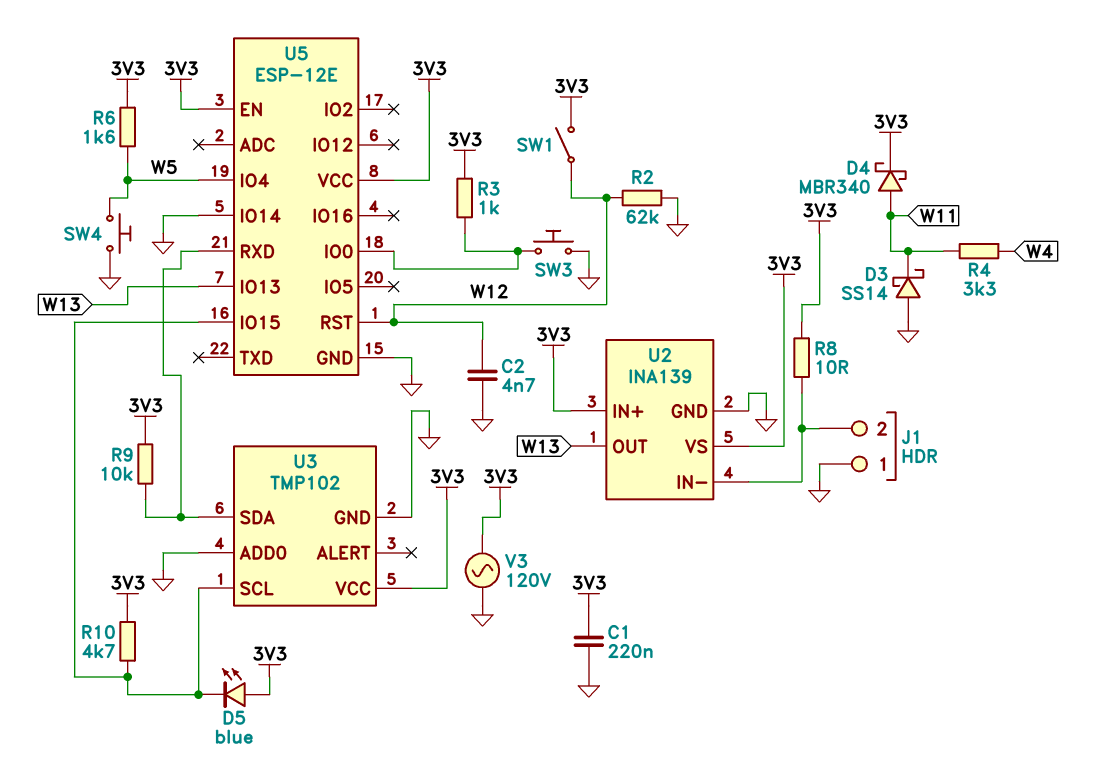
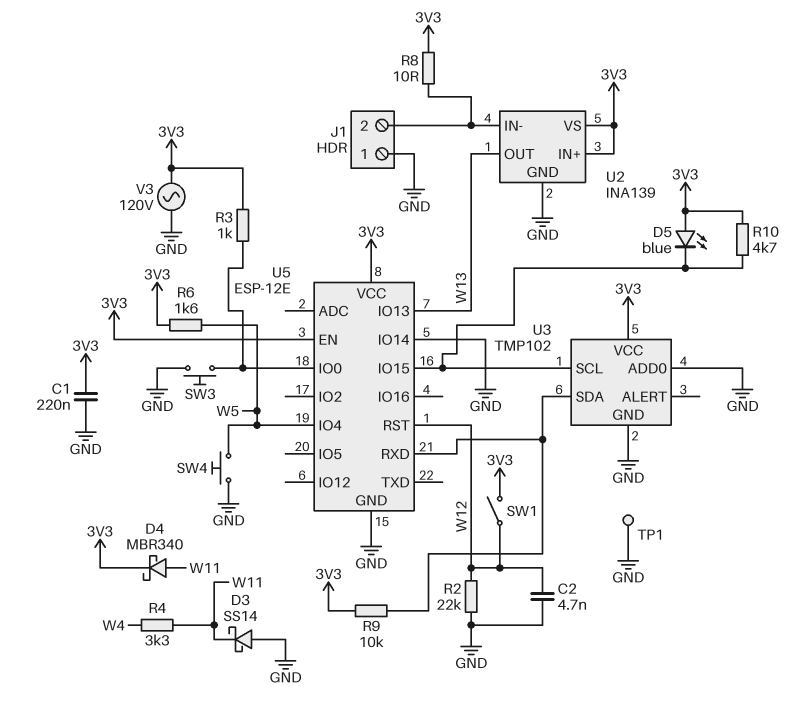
R2: 62k (GND, W12) -> 22k (GND, W12)
TP1: none -> test point (GND)

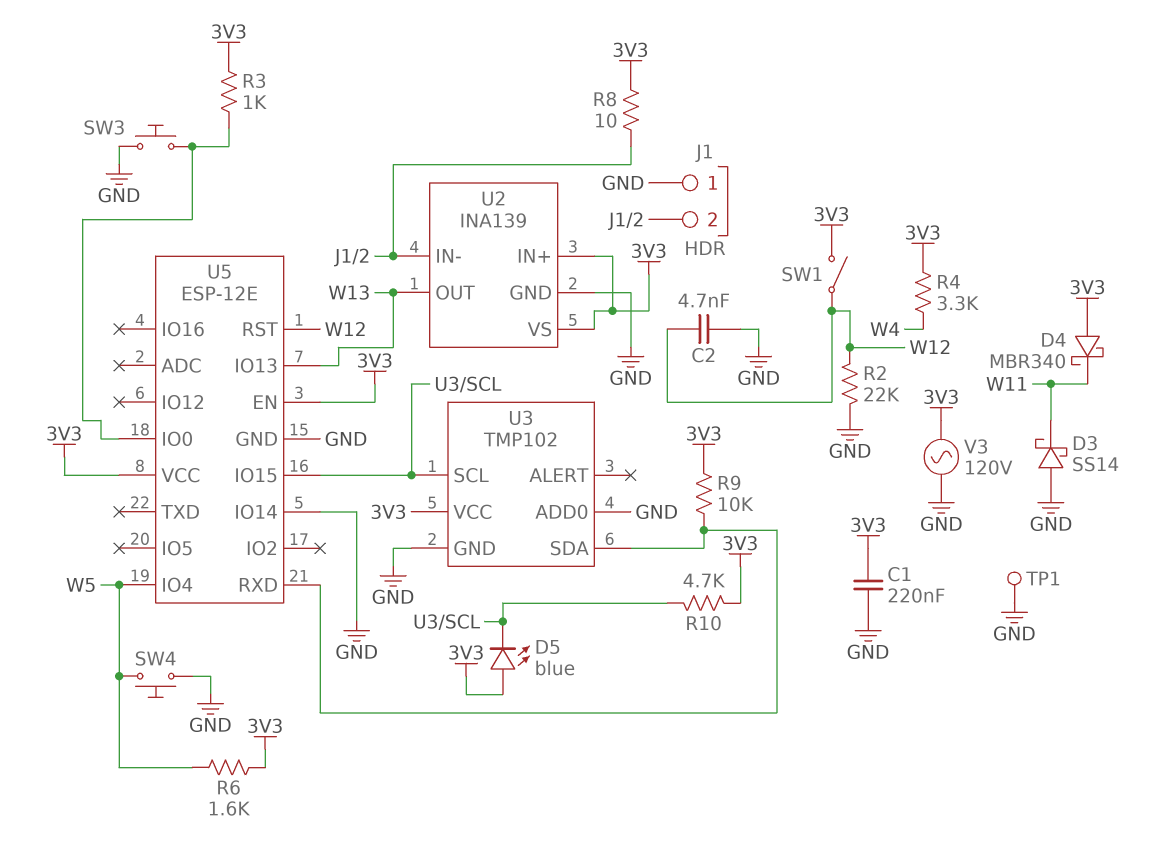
D4: schottky MBR340 (A W11, K 3V3) -> schottky MBR340 (A 3V3, K W11)
R4: 3.3k (W4, W11) -> 3.3k (3V3, W4)

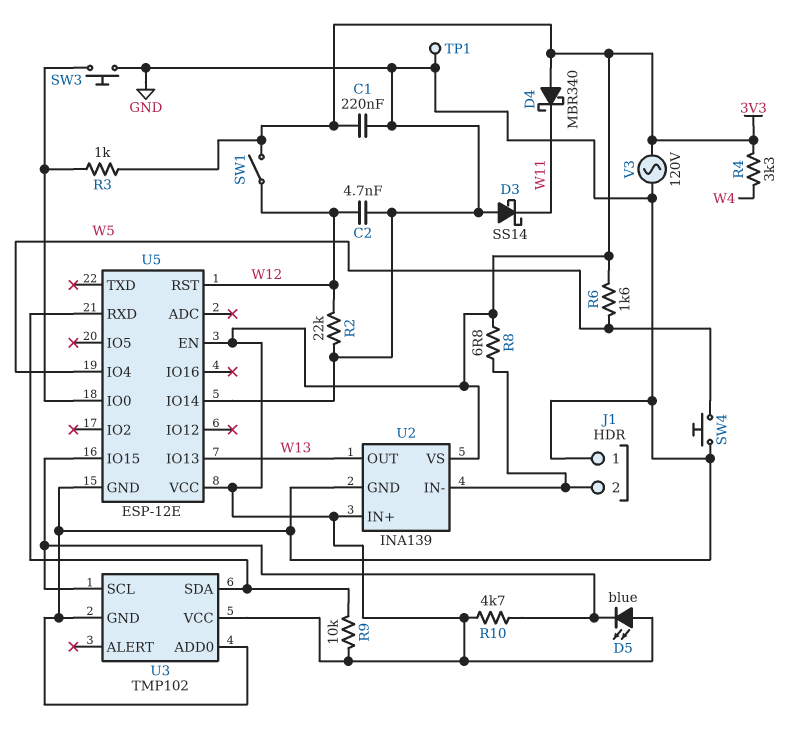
R8: 10 (3V3, J1/2) -> 6.8 (3V3, J1/2)

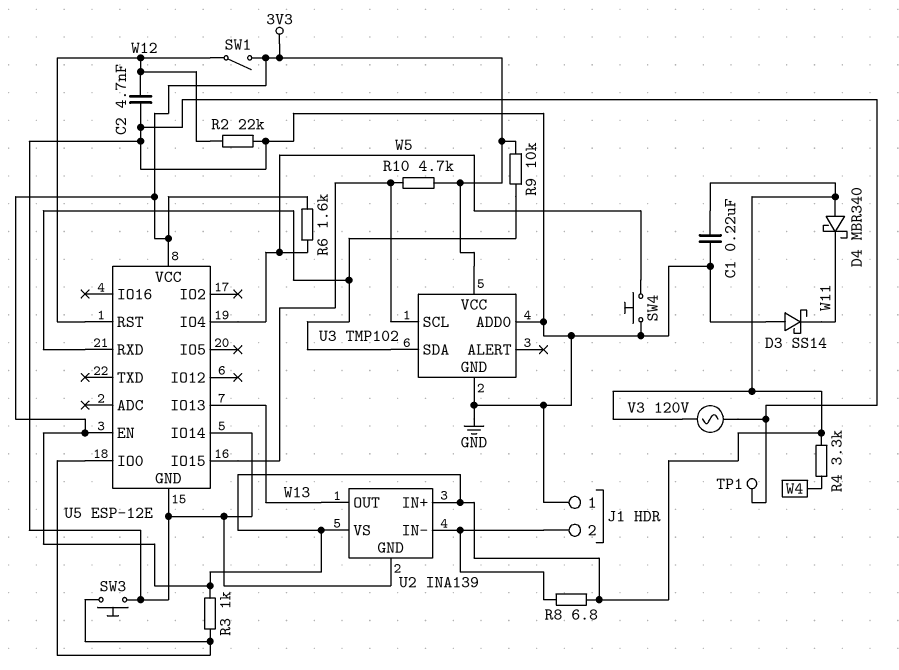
D5: LED blue (A 3V3, K U3/SCL) -> none

